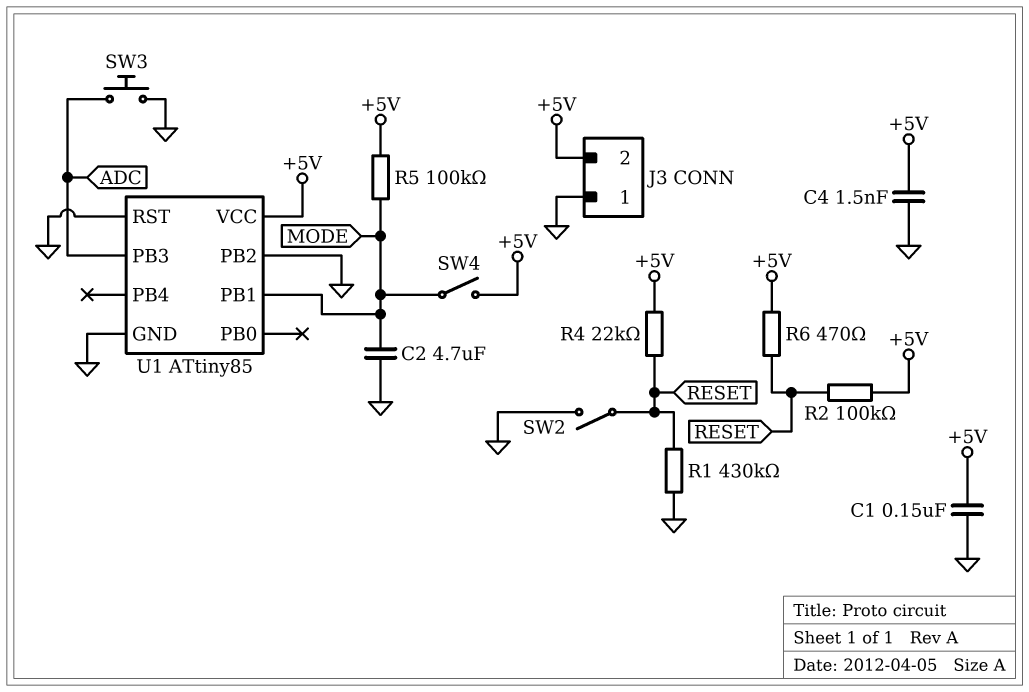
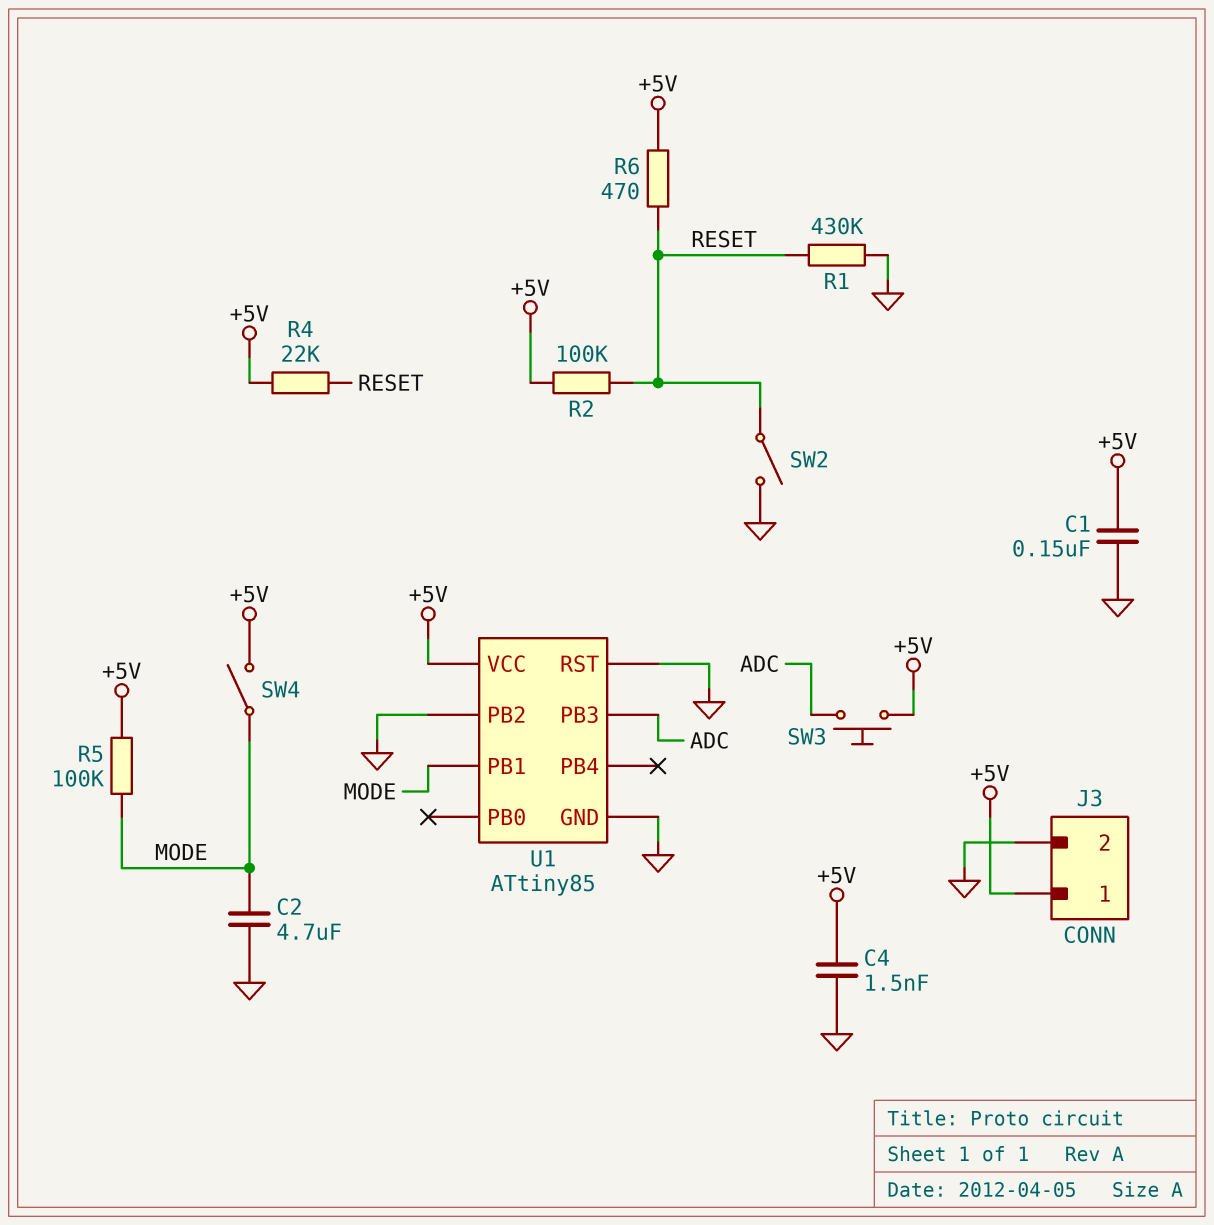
J3 pin 1: GND -> +5V
J3 pin 2: +5V -> GND
SW3: button (ADC, GND) -> button (+5V, ADC)

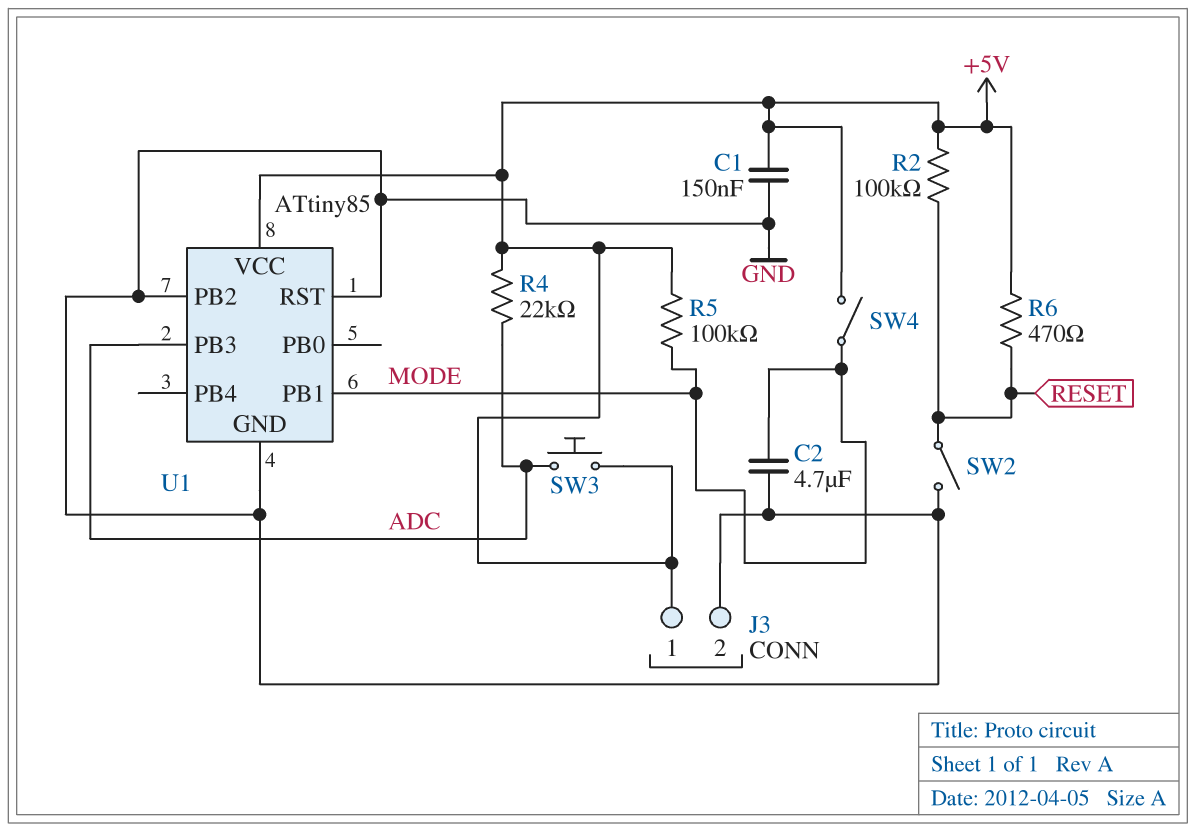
C4: 1.5nF (+5V, GND) -> none
R1: 430k (GND, RESET) -> none
R4: 22k (+5V, RESET) -> 22k (+5V, ADC)

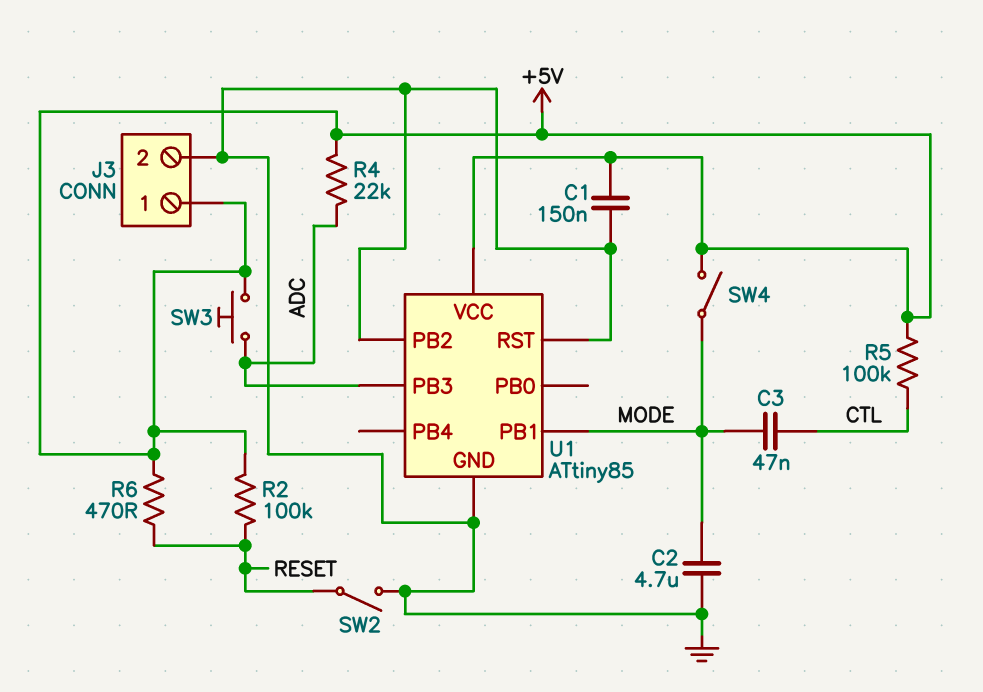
C3: none -> 47nF (CTL, MODE)
R5: 100k (+5V, MODE) -> 100k (+5V, CTL)

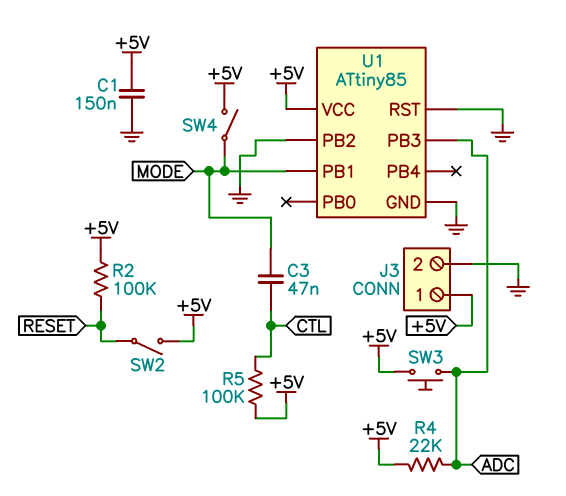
C2: 4.7uF (GND, MODE) -> none
R6: 470 (+5V, RESET) -> none
SW2: switch (GND, RESET) -> switch (+5V, RESET)

